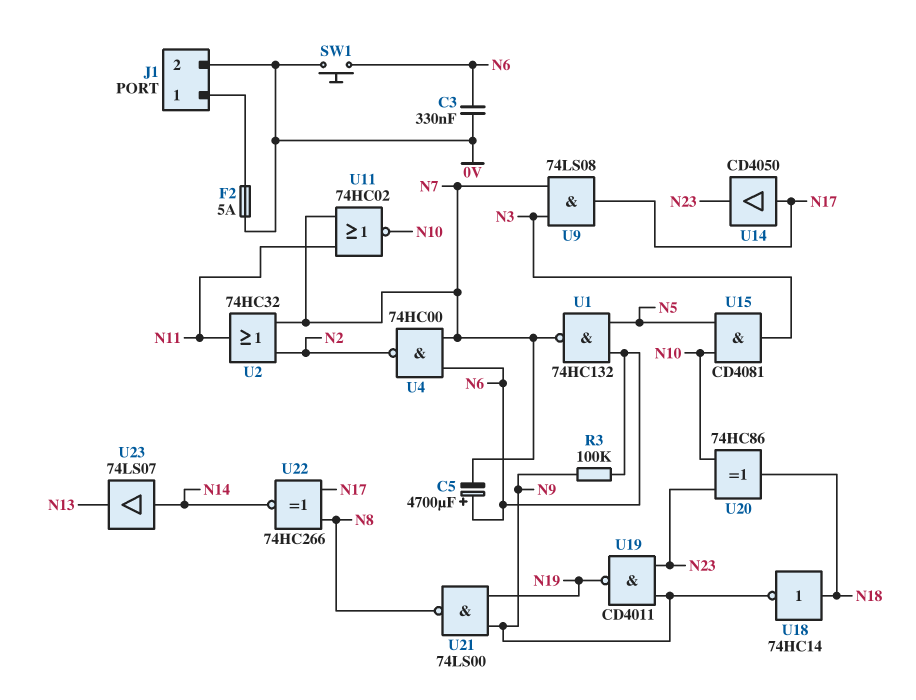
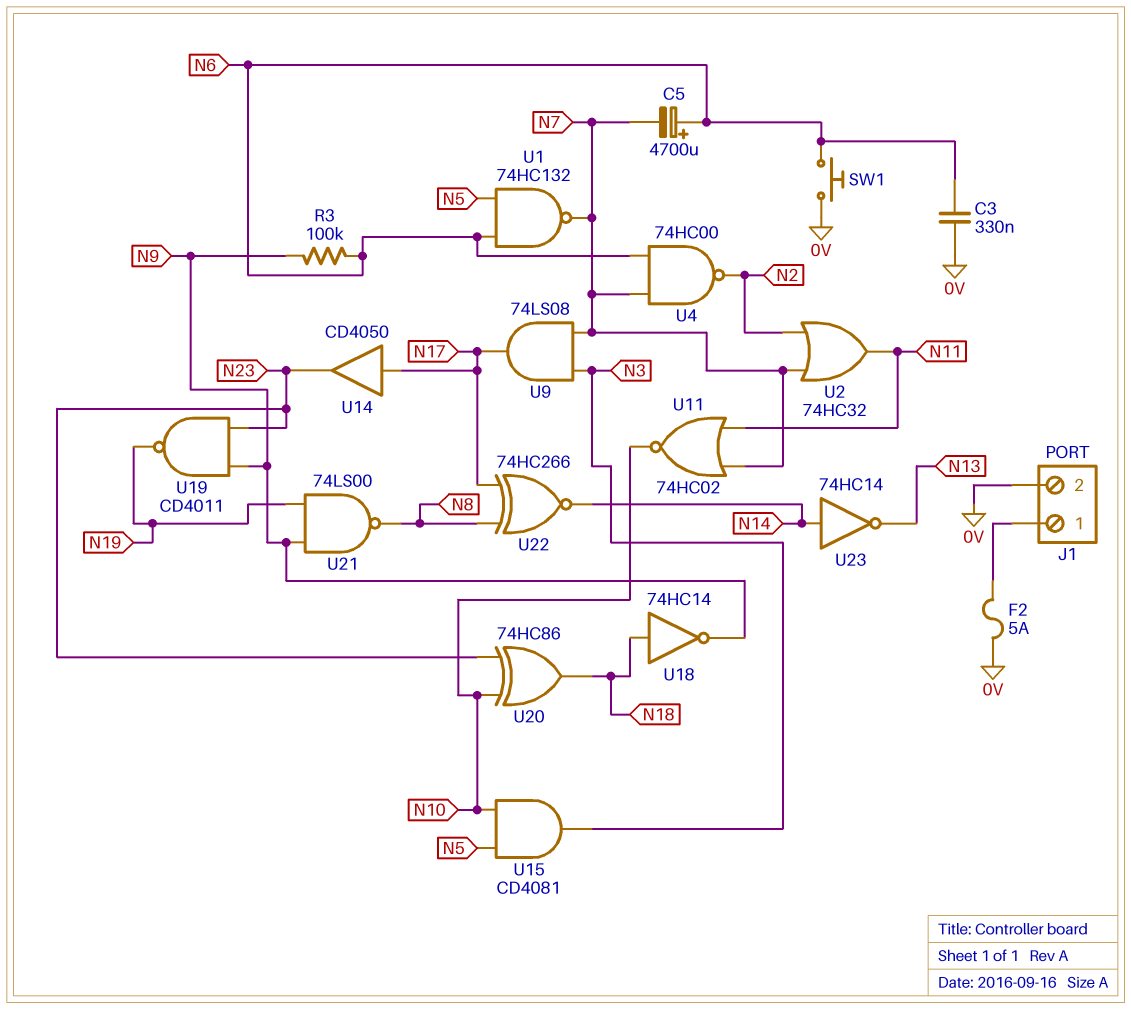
U23: buffer 74LS07 (in N14, out N13) -> NOT 74HC14 (in N14, out N13)

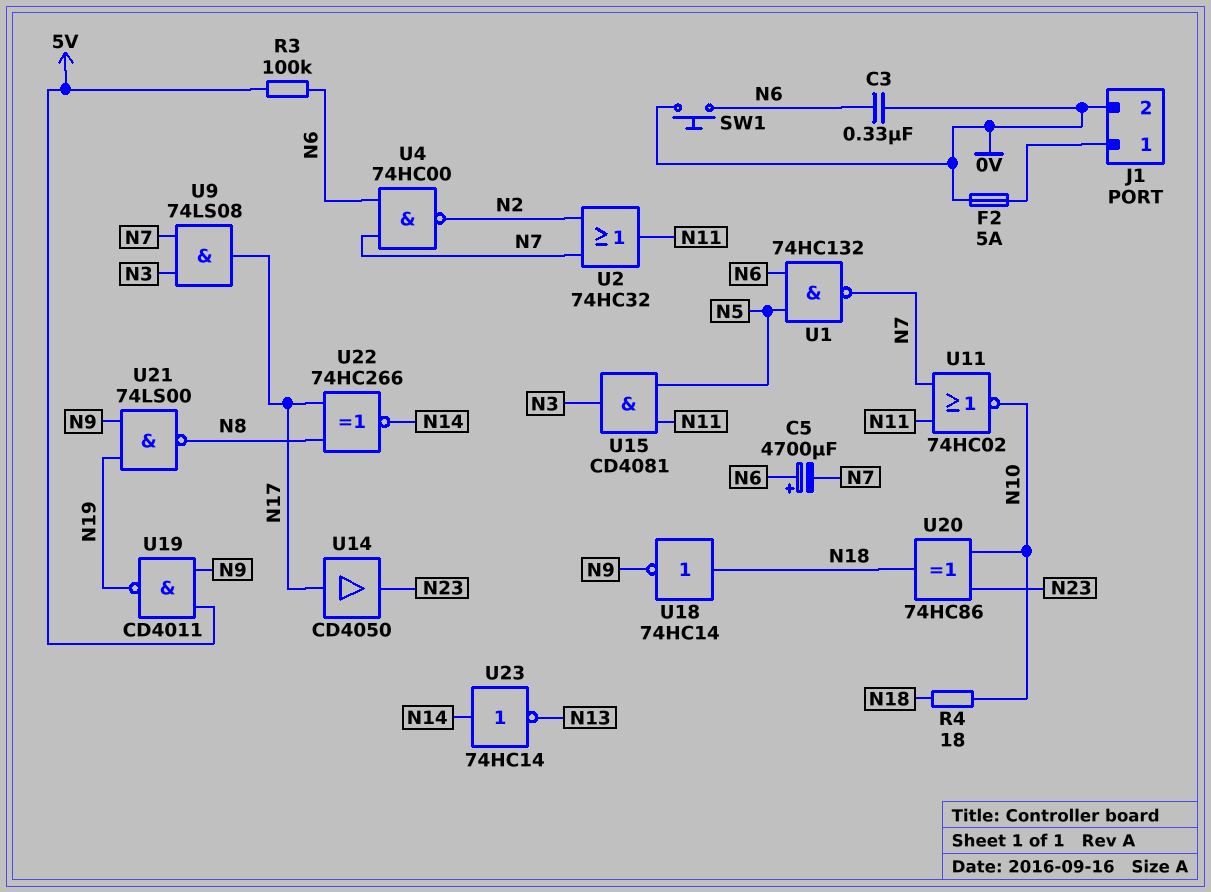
R3: 100k (N6, N9) -> 100k (5V, N6)
R4: none -> 18 (N10, N18)
U15: AND CD4081 (in N5, in N10, out N3) -> AND CD4081 (in N5, in N11, out N3)
U19: NAND CD4011 (in N9, in N23, out N19) -> NAND CD4011 (in 5V, in N9, out N19)

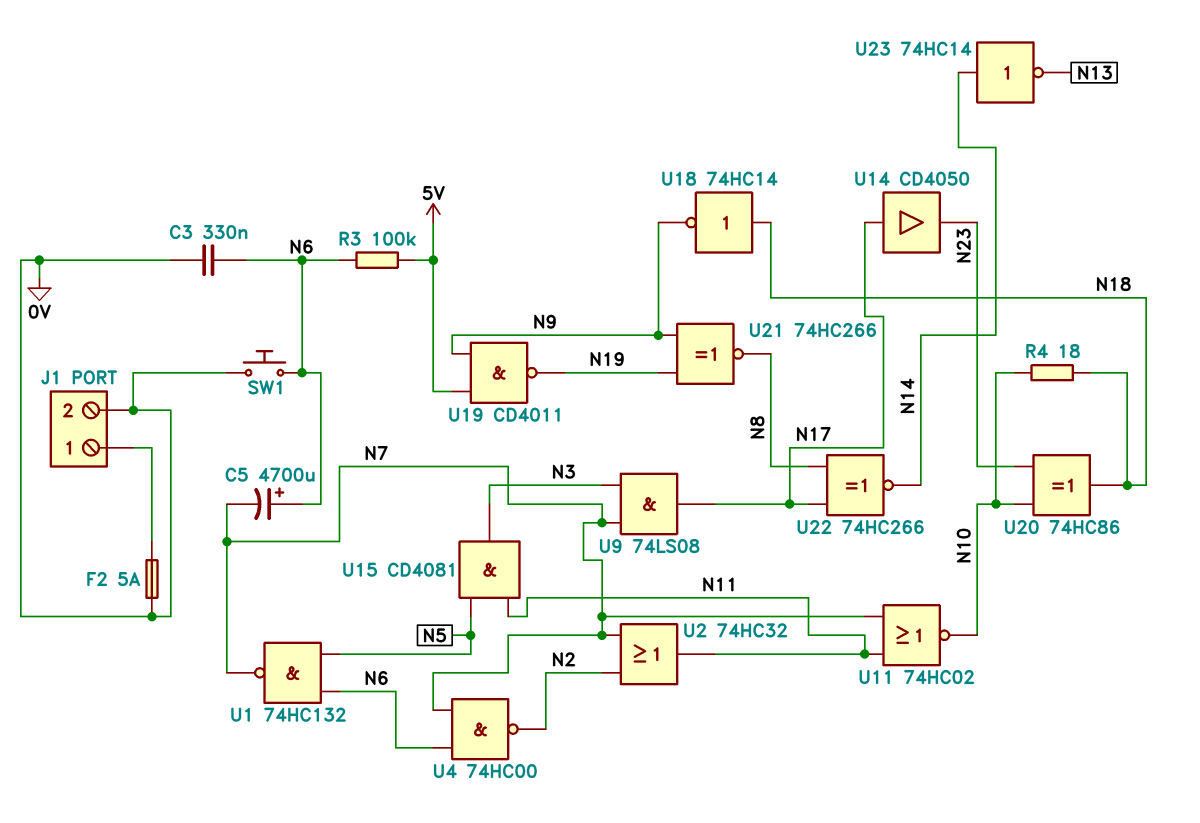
U21: NAND 74LS00 (in N9, in N19, out N8) -> XNOR 74HC266 (in N9, in N19, out N8)

